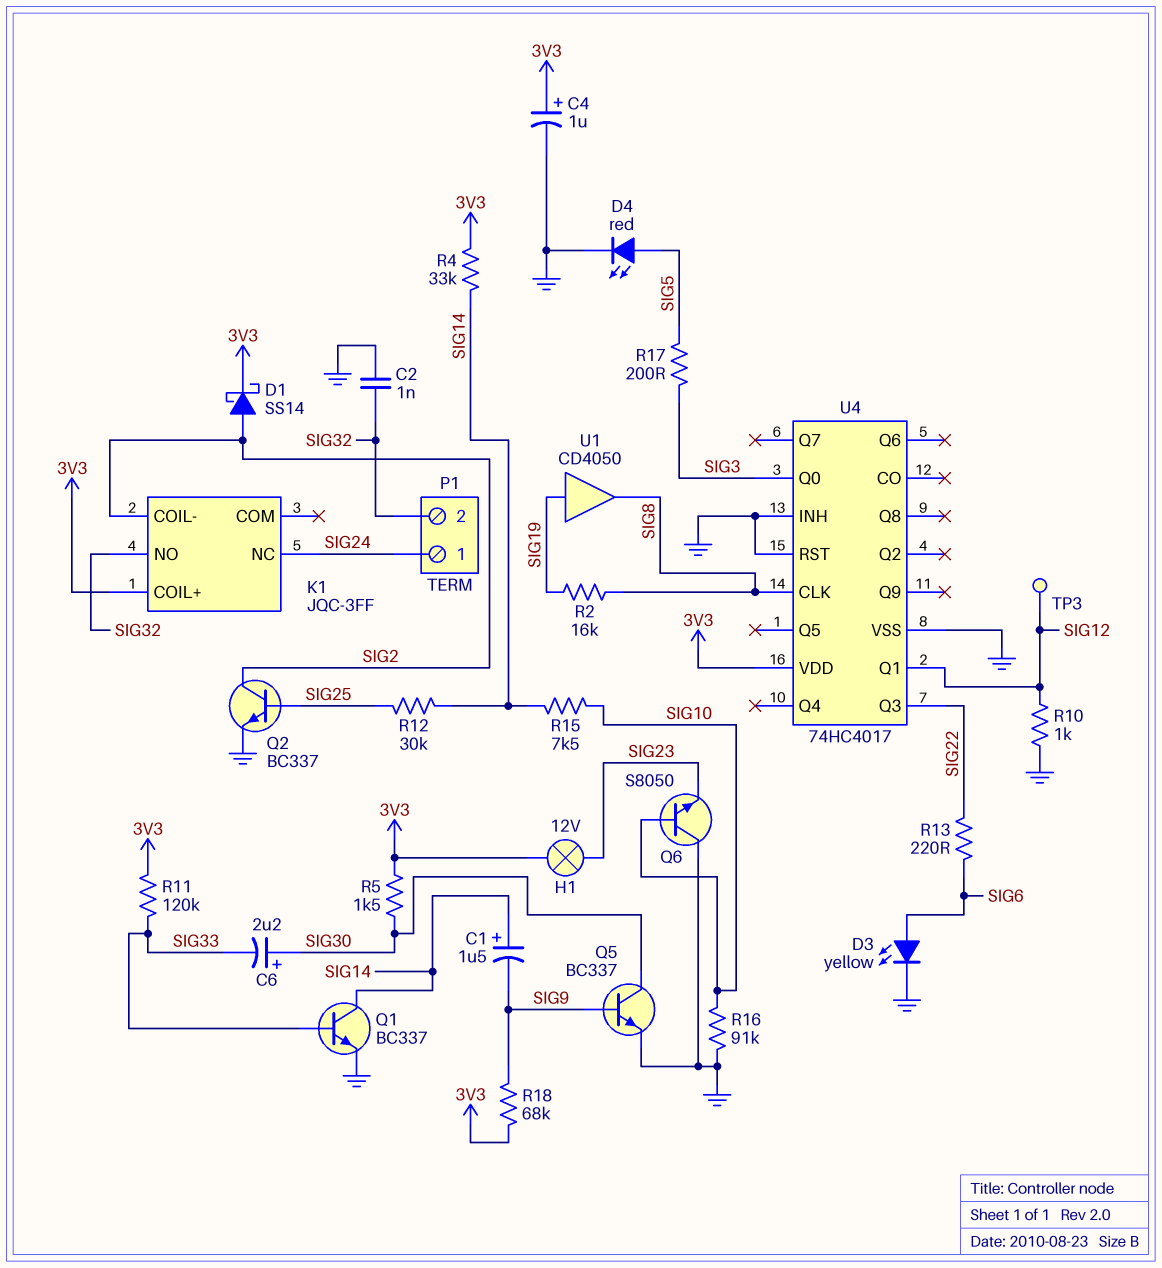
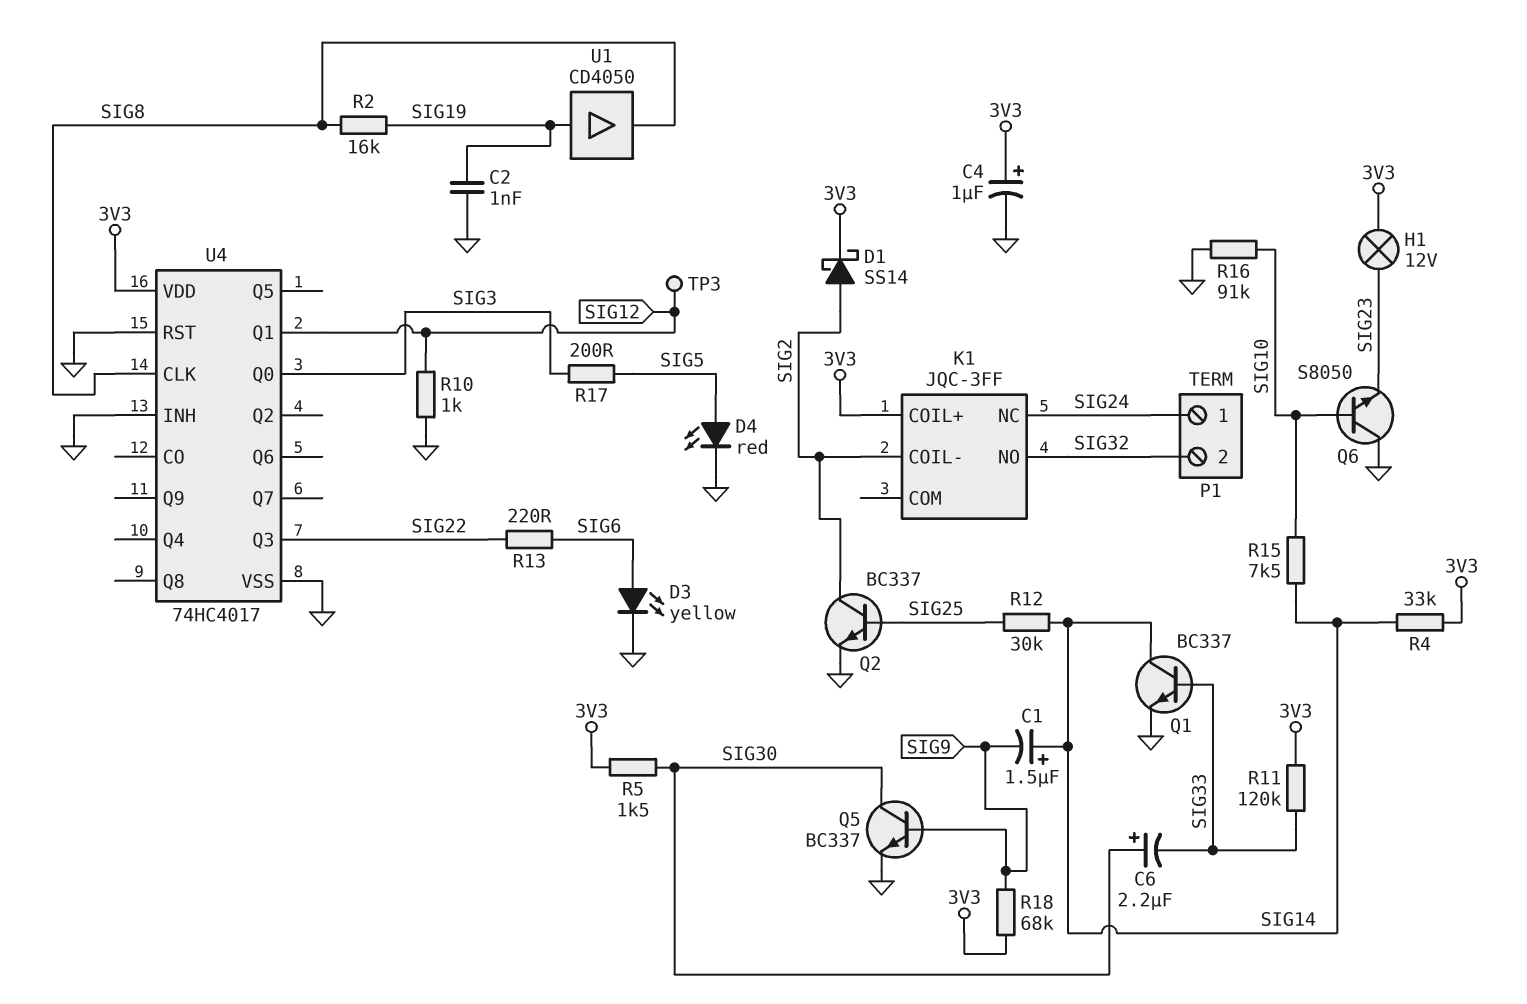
C2: 1nF (GND, SIG32) -> 1nF (GND, SIG19)

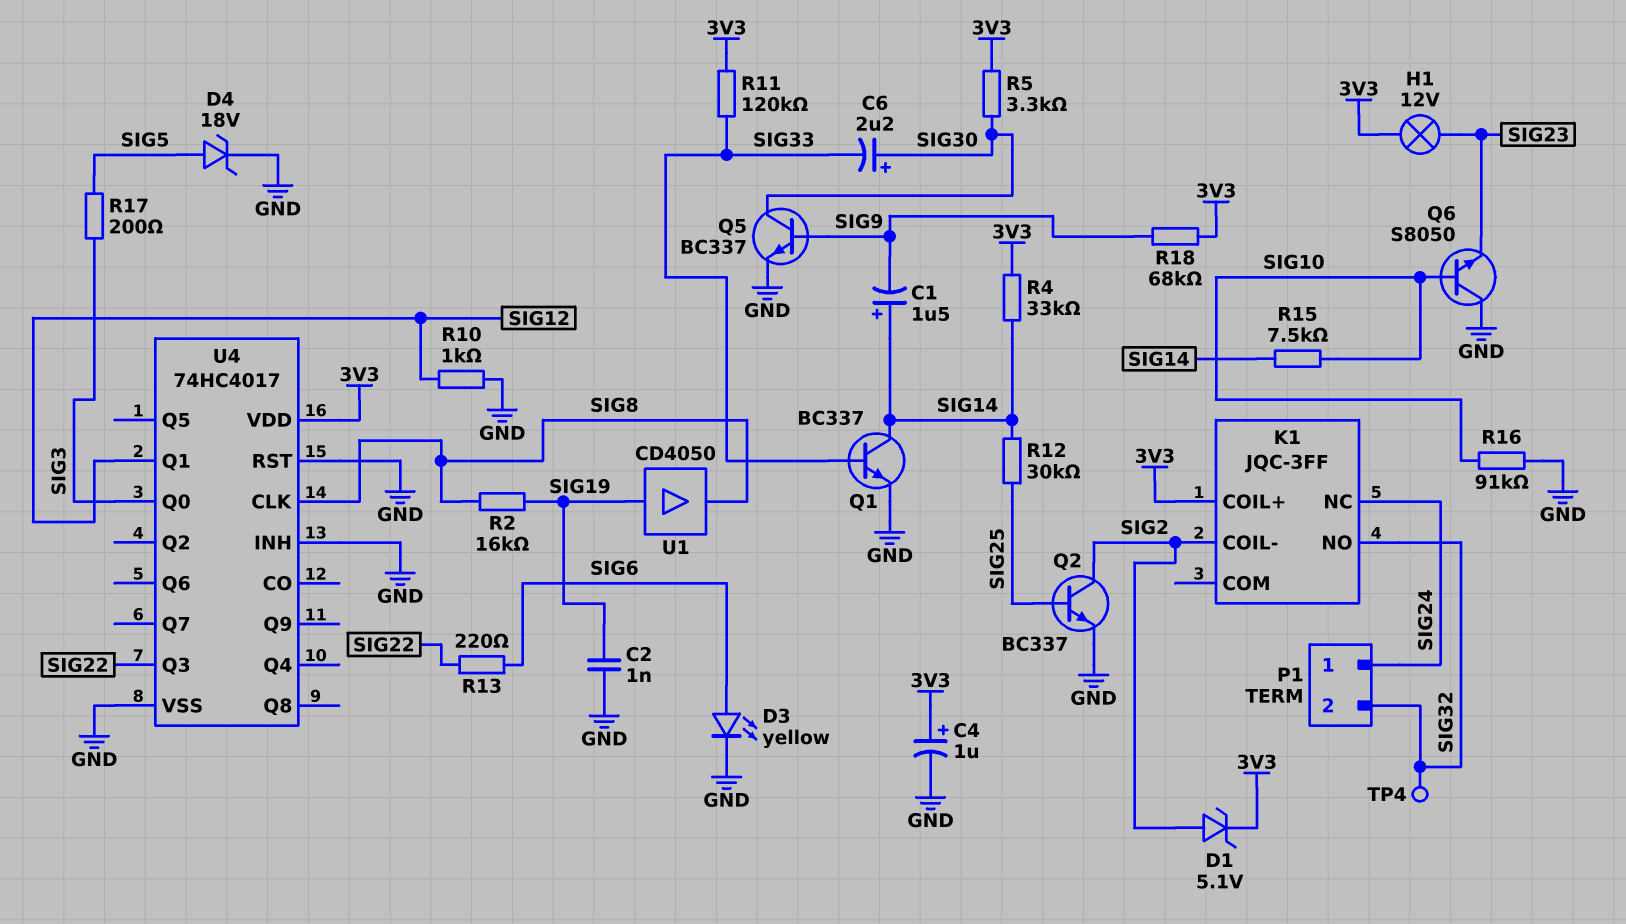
D1: schottky SS14 (A SIG2, K 3V3) -> zener 5.1V (A SIG2, K 3V3)
D4: LED red (A SIG5, K GND) -> zener 18V (A SIG5, K GND)
R5: 1.5k (3V3, SIG30) -> 3.3k (3V3, SIG30)
TP3: test point (SIG12) -> none
TP4: none -> test point (SIG32)

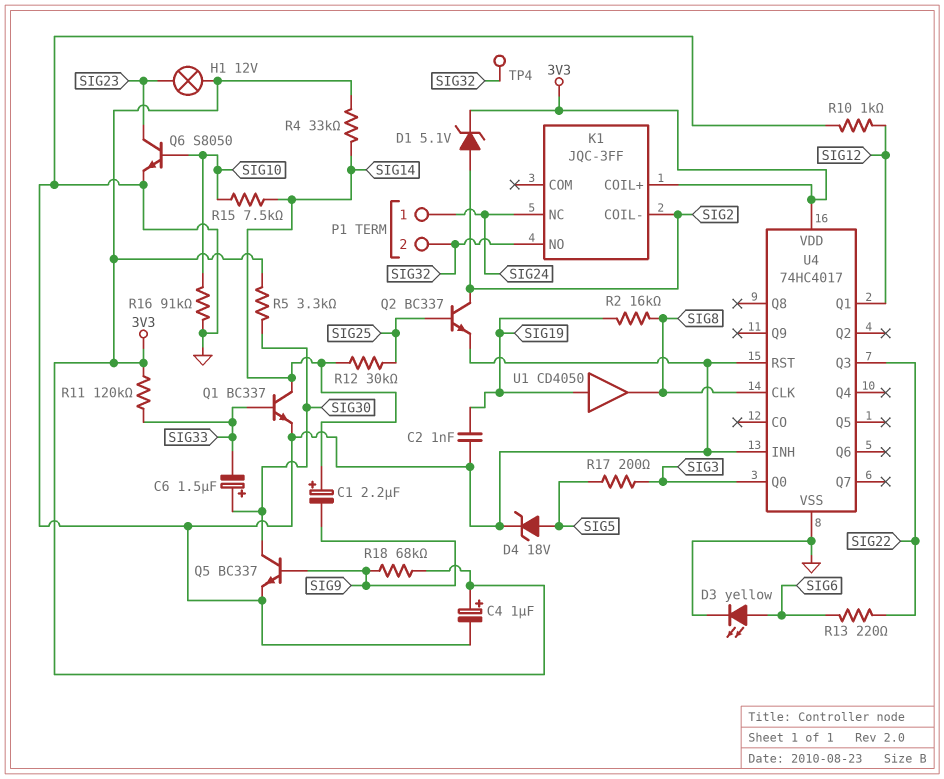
C1: 1.5uF (plus SIG14, minus SIG9) -> 2.2uF (plus SIG14, minus SIG9)
C6: 2.2uF (plus SIG30, minus SIG33) -> 1.5uF (plus SIG30, minus SIG33)
Q6: NPN S8050 (B SIG10, C GND, E SIG23) -> NPN S8050 (B SIG10, C SIG23, E GND)

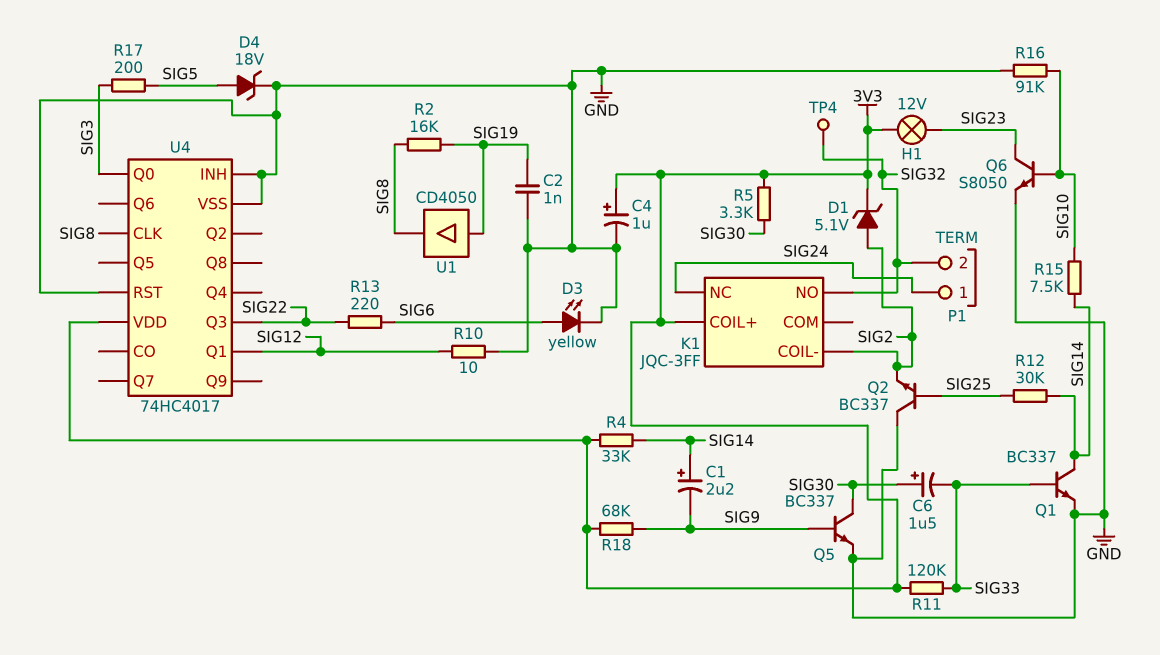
Q2: NPN BC337 (B SIG25, C SIG2, E GND) -> NPN BC337 (B SIG25, C GND, E SIG2)
R10: 1k (GND, SIG12) -> 10 (GND, SIG12)

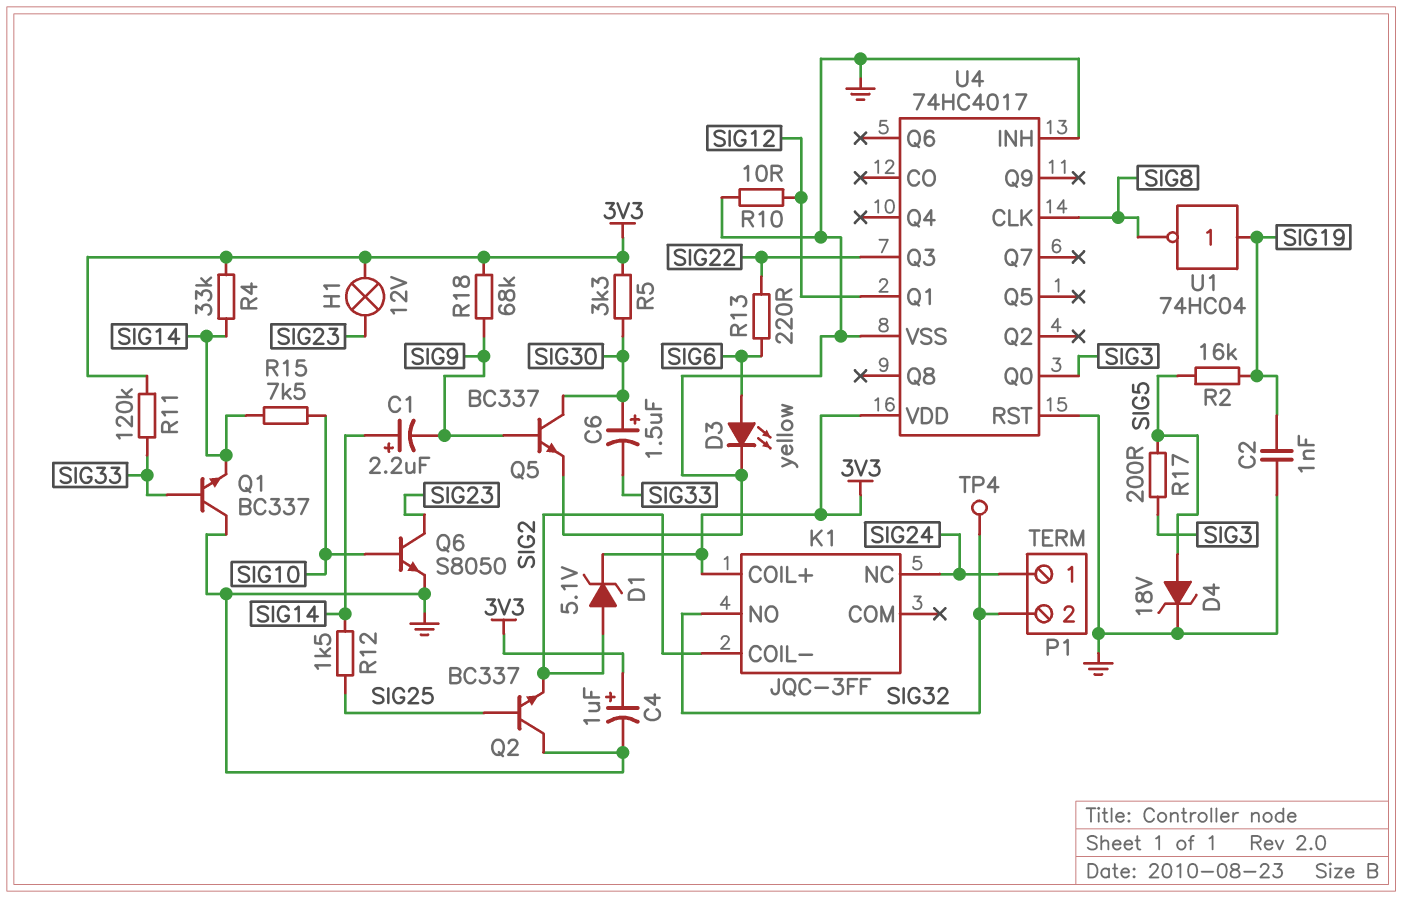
Q1: NPN BC337 (B SIG33, C SIG14, E GND) -> NPN BC337 (B SIG33, C GND, E SIG14)
R2: 16k (SIG8, SIG19) -> 16k (SIG5, SIG19)
R12: 30k (SIG14, SIG25) -> 1.5k (SIG14, SIG25)
R16: 91k (GND, SIG10) -> none
U1: buffer CD4050 (in SIG19, out SIG8) -> NOT 74HC04 (in SIG19, out SIG8)

